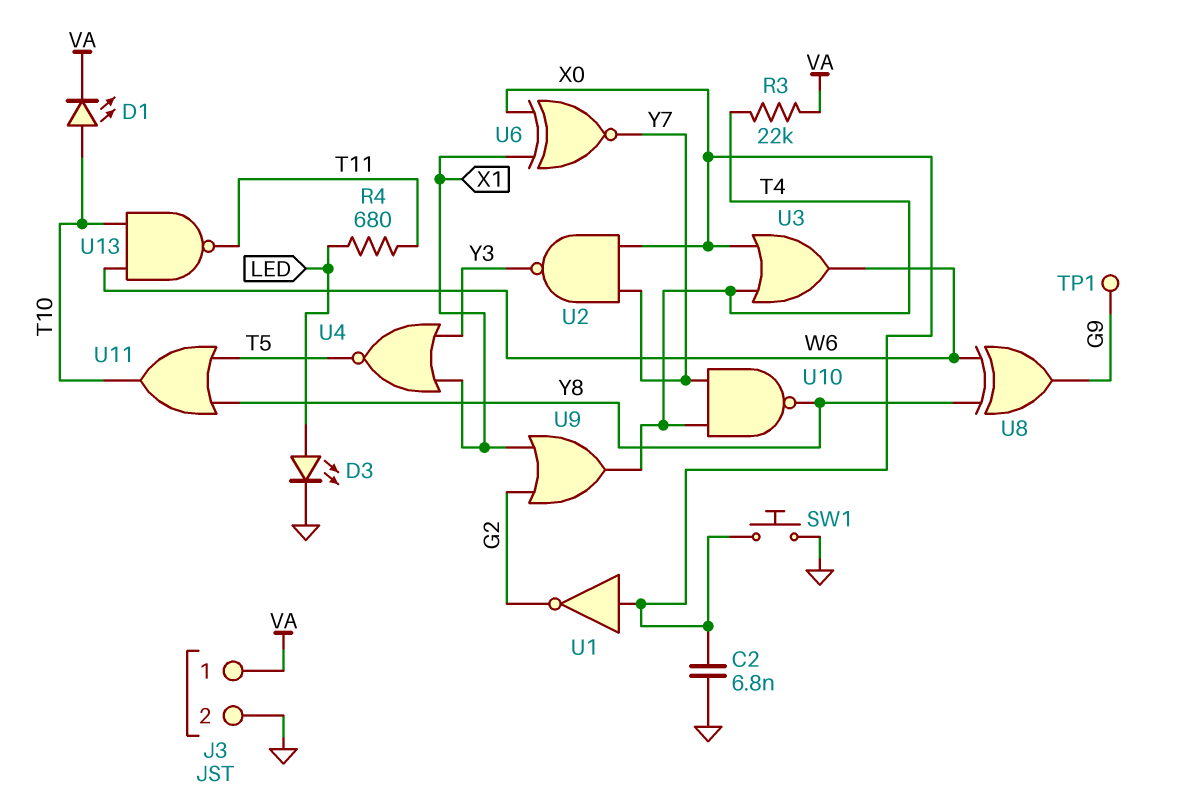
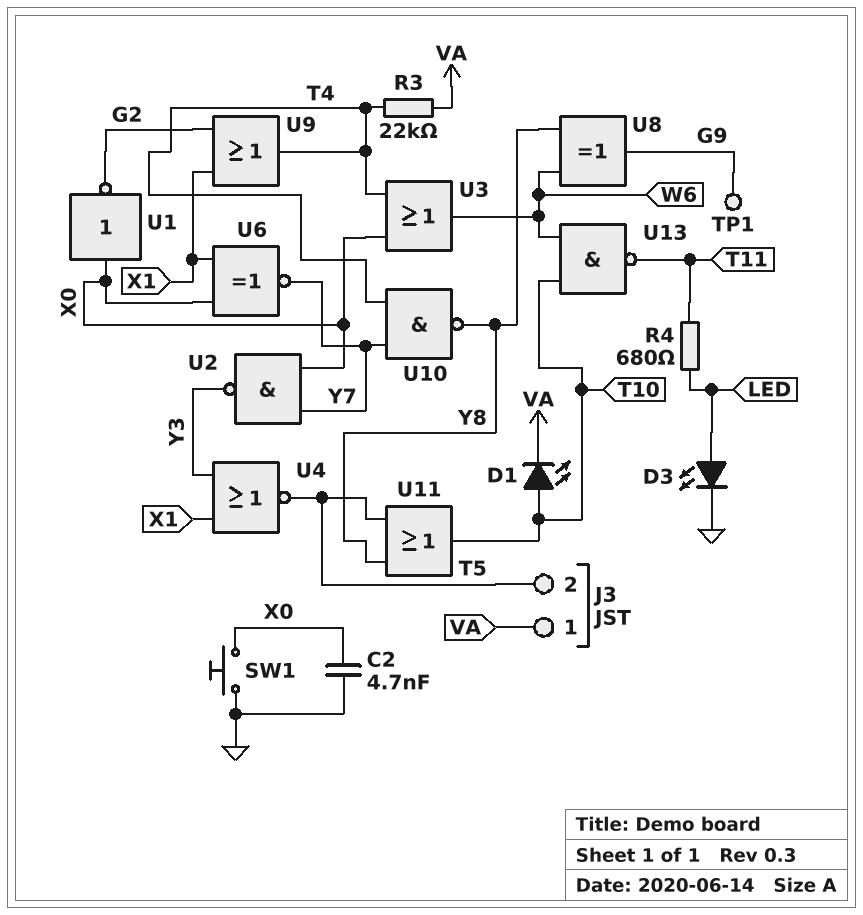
C2: 6.8nF (GND, X0) -> 4.7nF (GND, X0)
J3 pin 2: GND -> T5

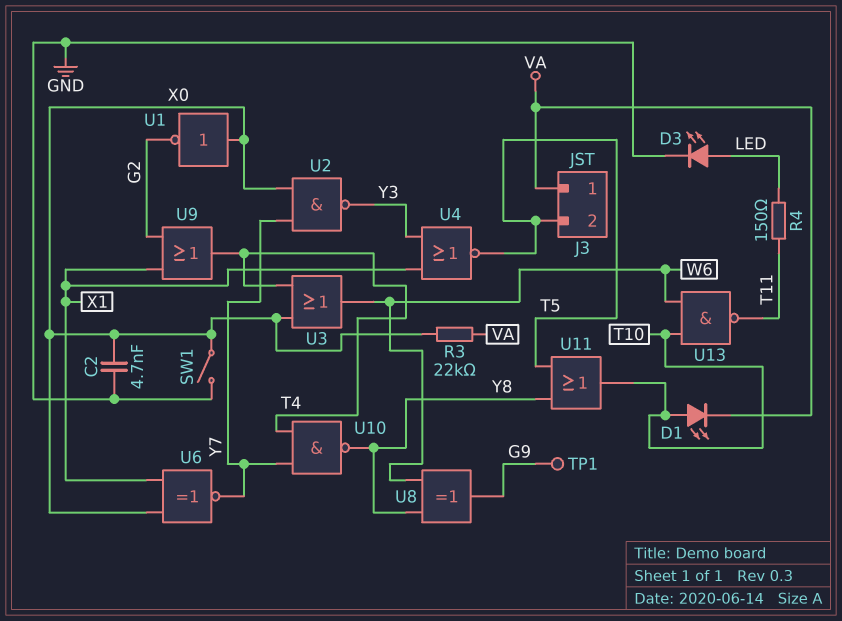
R3: 22k (T4, VA) -> 22k (VA, X0)
R4: 680 (LED, T11) -> 150 (LED, T11)
SW1: button (GND, X0) -> switch (GND, X0)

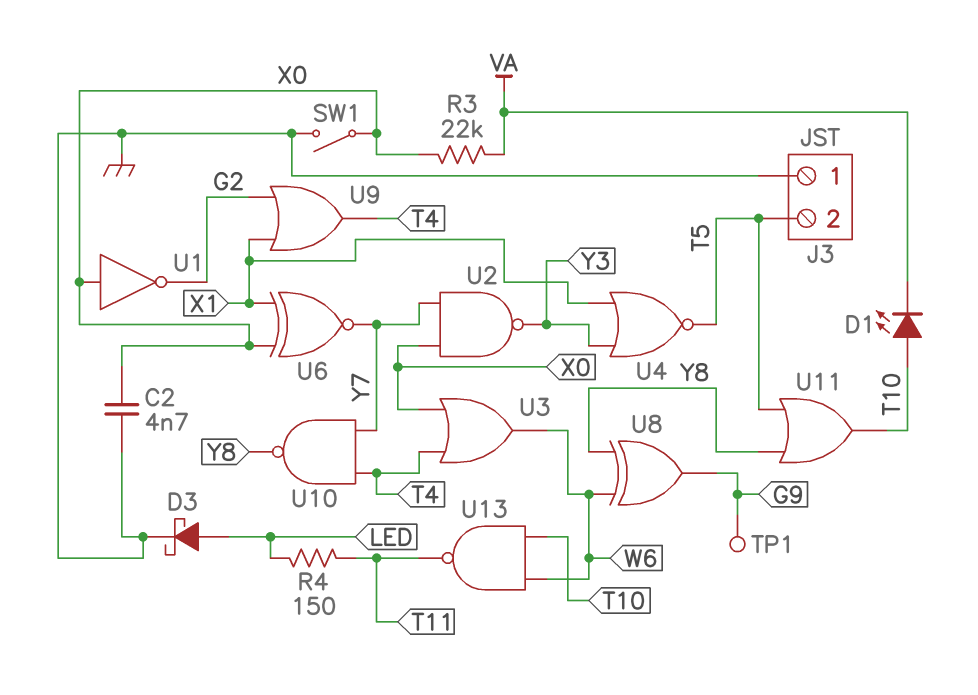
D3: LED (A LED, K GND) -> schottky (A LED, K GND)
J3 pin 1: VA -> GND

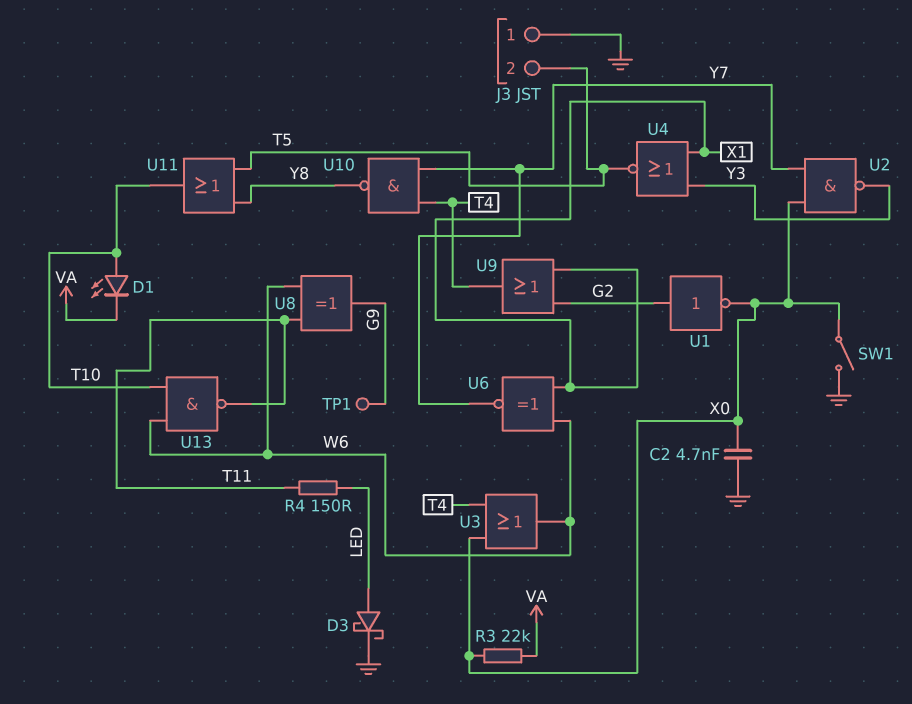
U1: NOT (in X0, out G2) -> NOT (in G2, out X0)
U6: XNOR (in X0, in X1, out Y7) -> XNOR (in W6, in X1, out Y7)
U8: XOR (in W6, in Y8, out G9) -> XOR (in T11, in W6, out G9)

